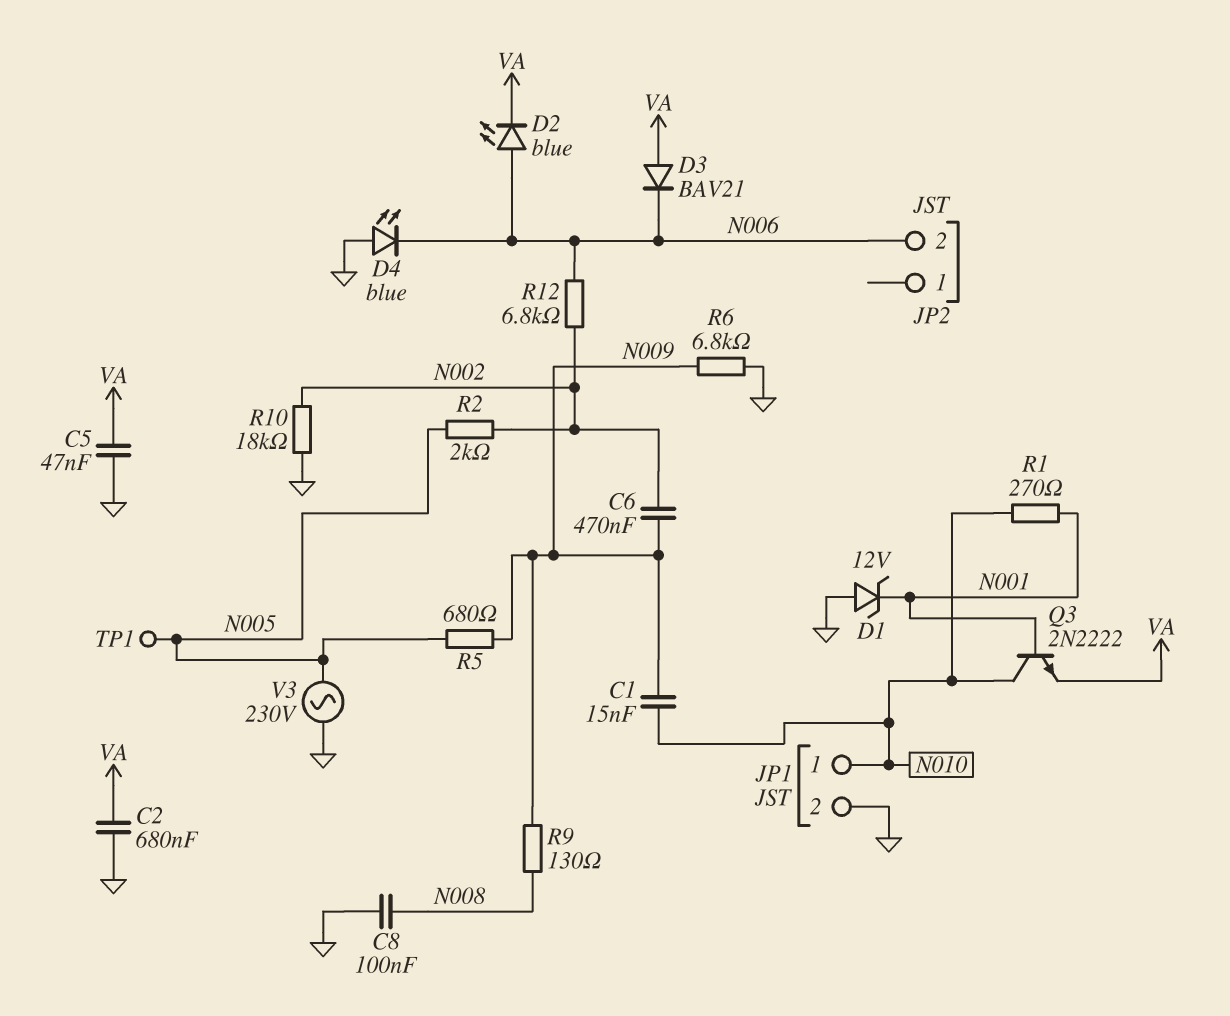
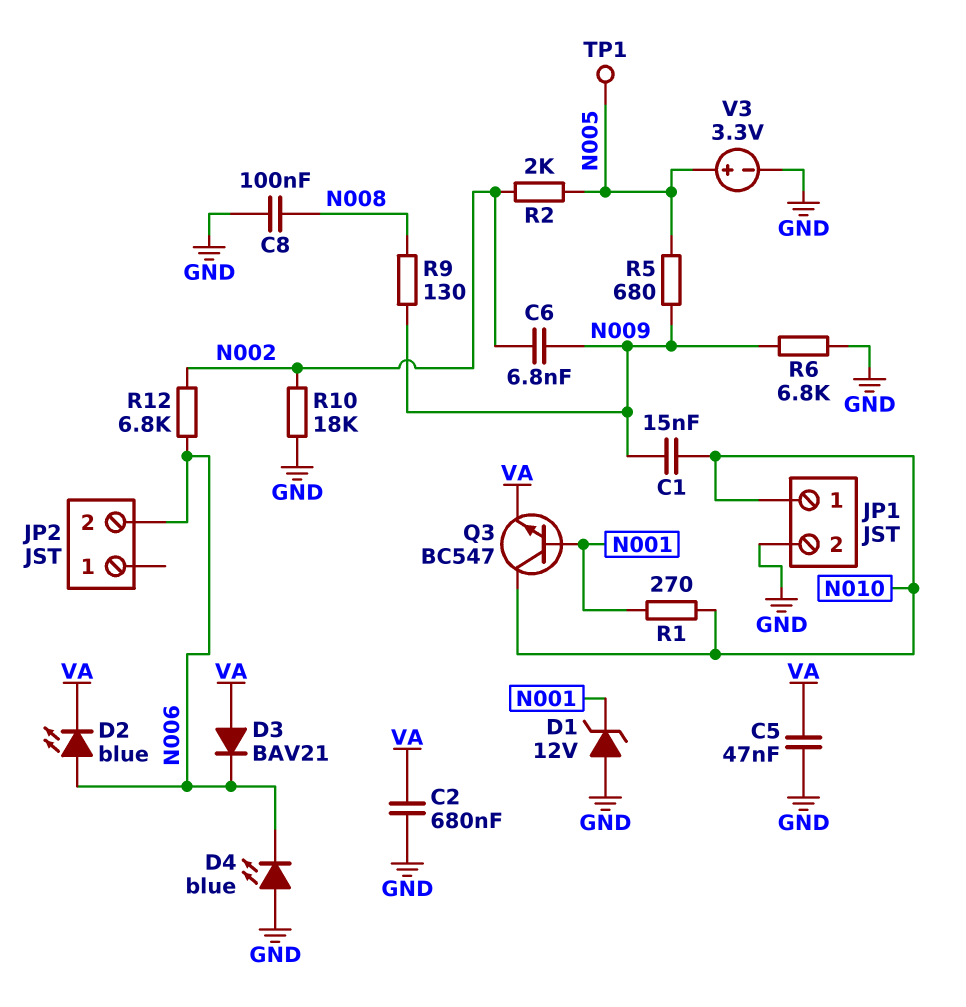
C6: 470nF (N002, N009) -> 6.8nF (N002, N009)
Q3: NPN 2N2222 (B N001, C N010, E VA) -> NPN BC547 (B N001, C N010, E VA)
V3: AC 230V (GND, N005) -> 3.3V (plus N005, minus GND)

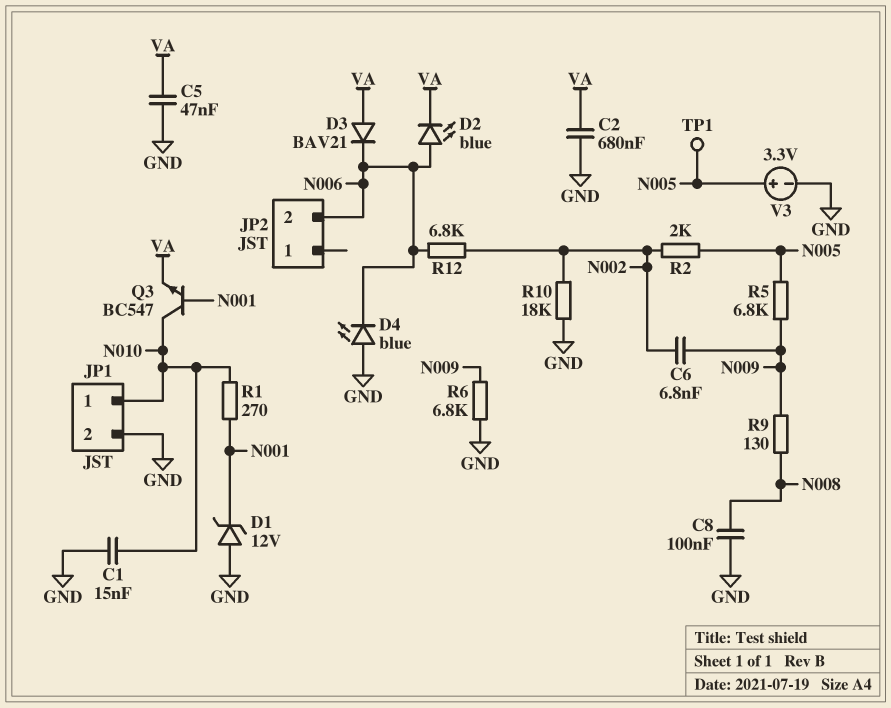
C1: 15nF (N009, N010) -> 15nF (GND, N010)
R5: 680 (N005, N009) -> 6.8k (N005, N009)

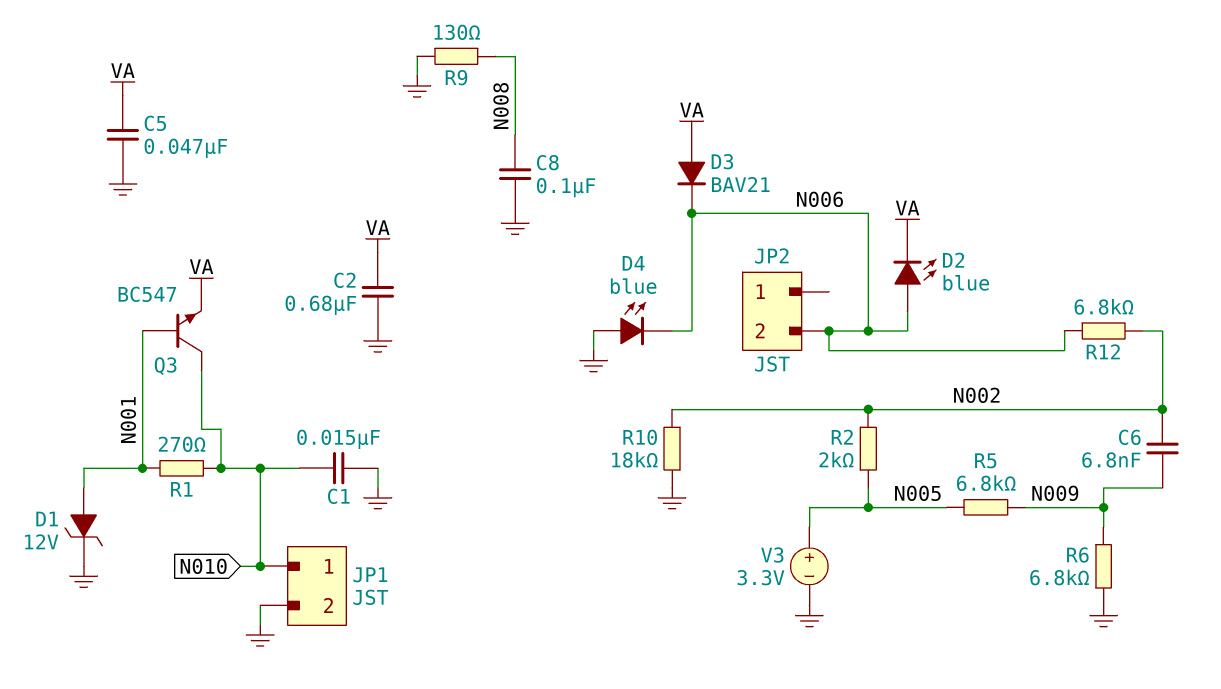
D1: zener 12V (A GND, K N001) -> zener 12V (A N001, K GND)
R9: 130 (N008, N009) -> 130 (GND, N008)
TP1: test point (N005) -> none

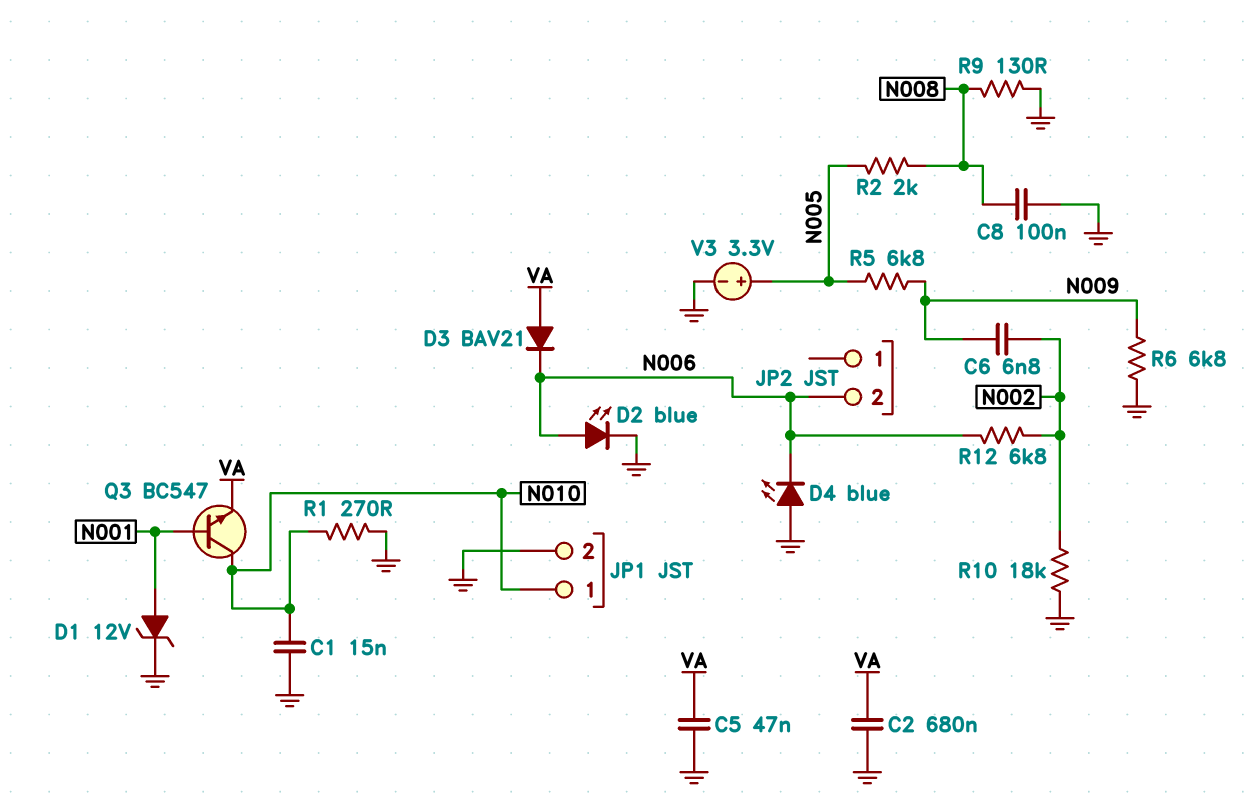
D2: LED blue (A N006, K VA) -> LED blue (A N006, K GND)
R1: 270 (N001, N010) -> 270 (GND, N010)
R2: 2k (N002, N005) -> 2k (N005, N008)

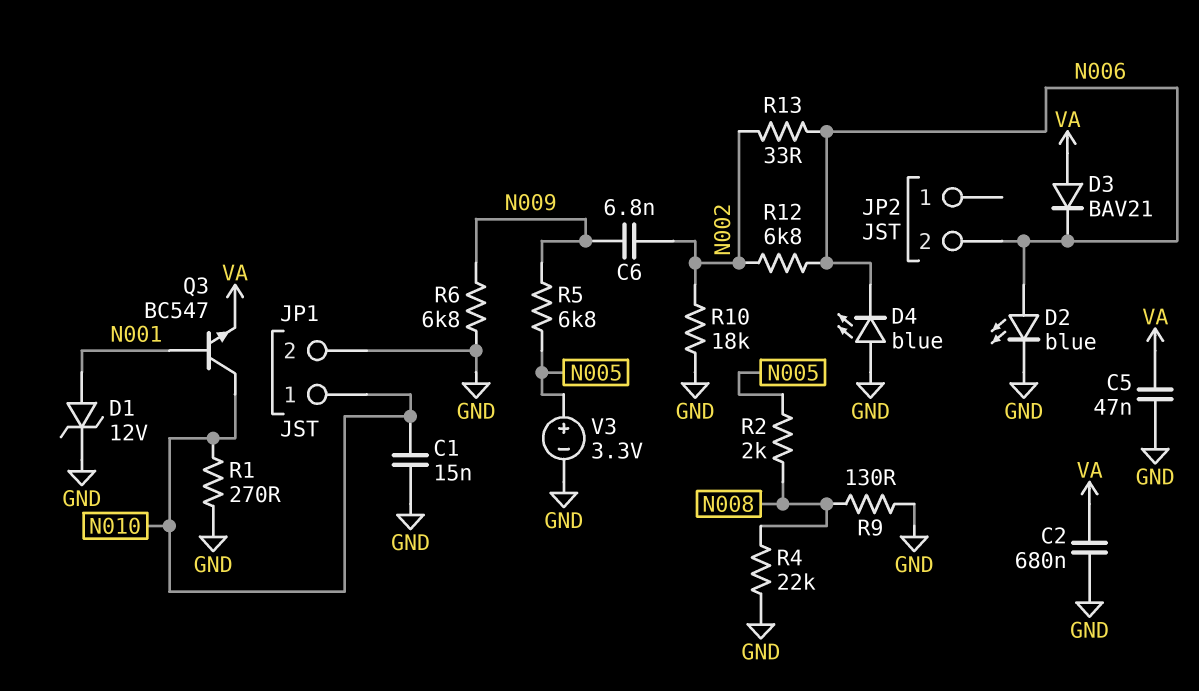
C8: 100nF (GND, N008) -> none
R4: none -> 22k (GND, N008)
R13: none -> 33 (N002, N006)

